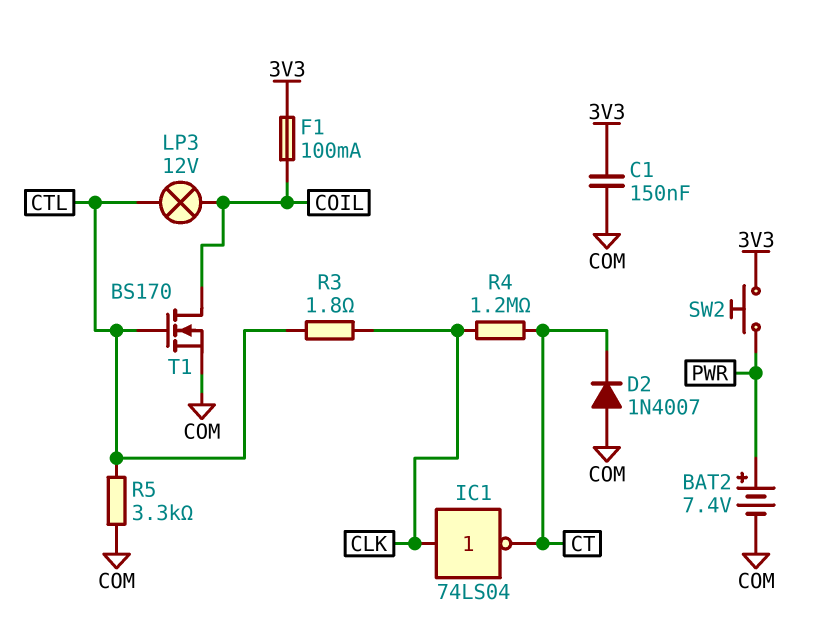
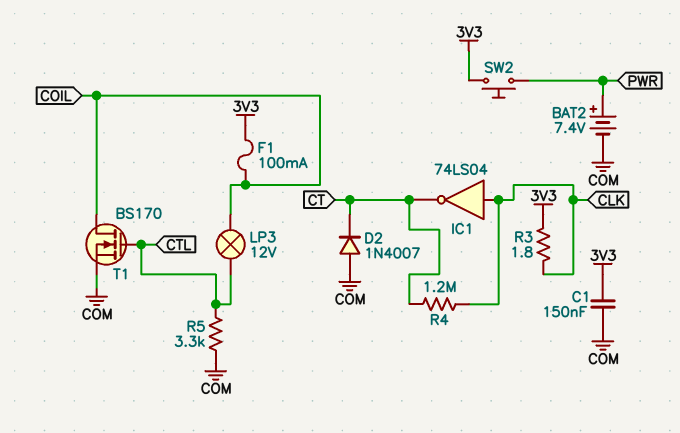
R3: 1.8 (CLK, CTL) -> 1.8 (3V3, CLK)

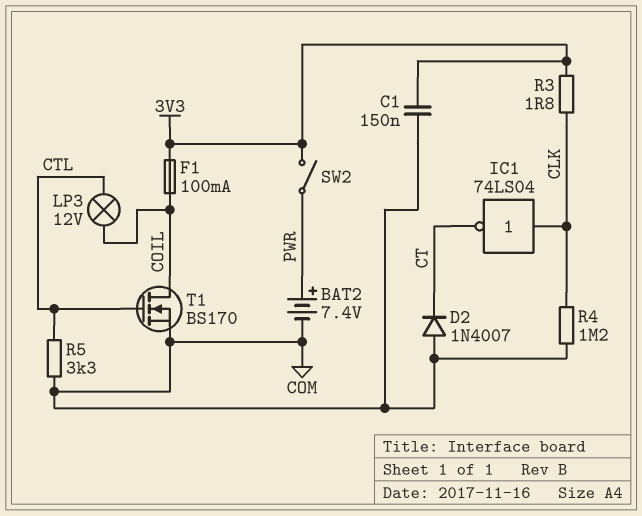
R4: 1.2M (CLK, CT) -> 1.2M (CLK, COM)
SW2: button (3V3, PWR) -> switch (3V3, PWR)

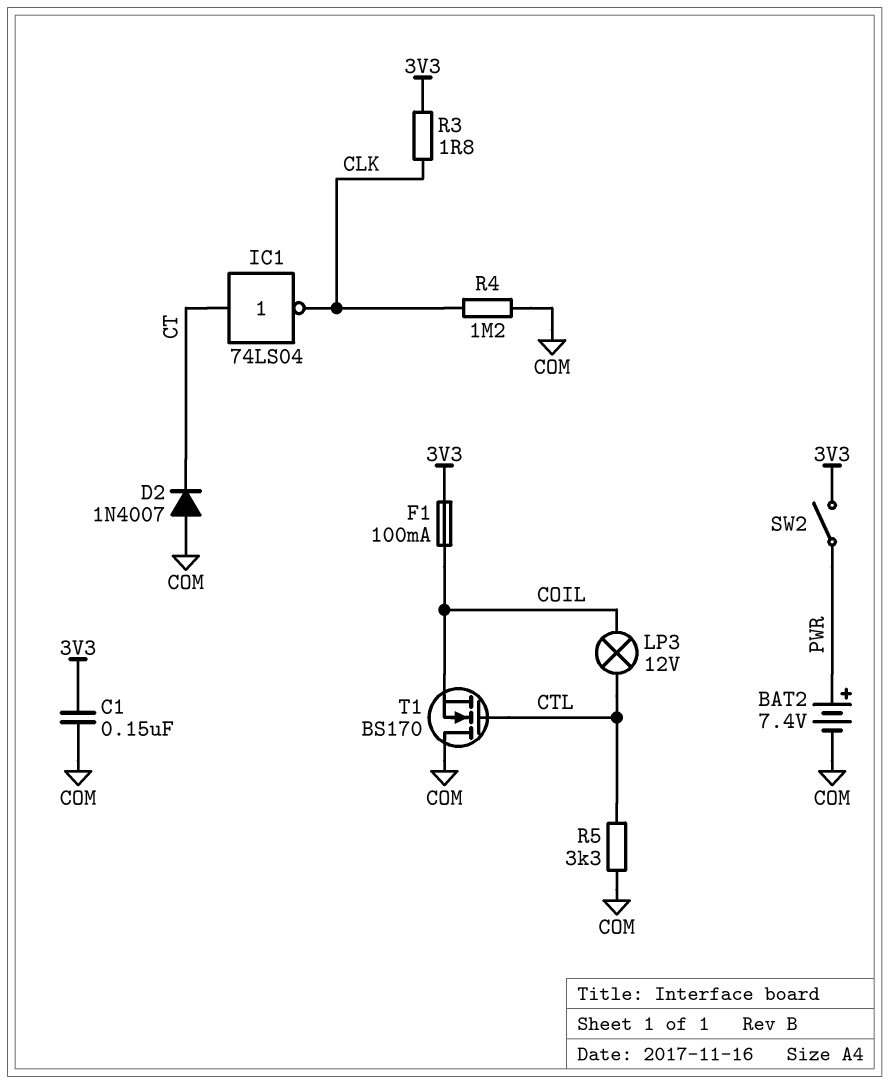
IC1: NOT 74LS04 (in CLK, out CT) -> NOT 74LS04 (in CT, out CLK)
T1: NMOS BS170 (G CTL, D COIL, S COM) -> NMOS BS170 (G CTL, D COM, S COIL)

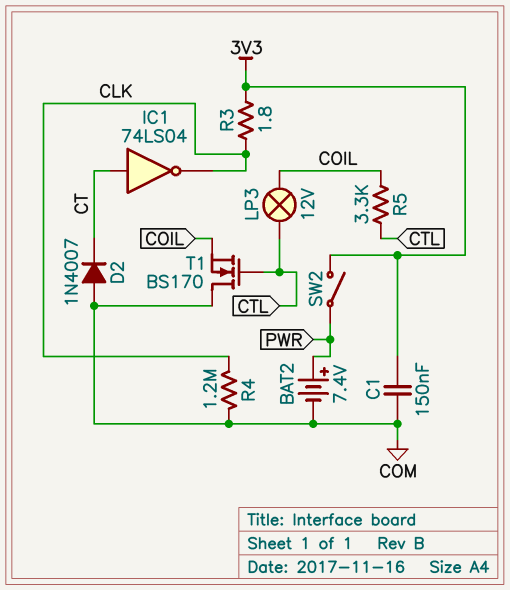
F1: 100mA (3V3, COIL) -> none
R5: 3.3k (COM, CTL) -> 3.3k (COIL, CTL)

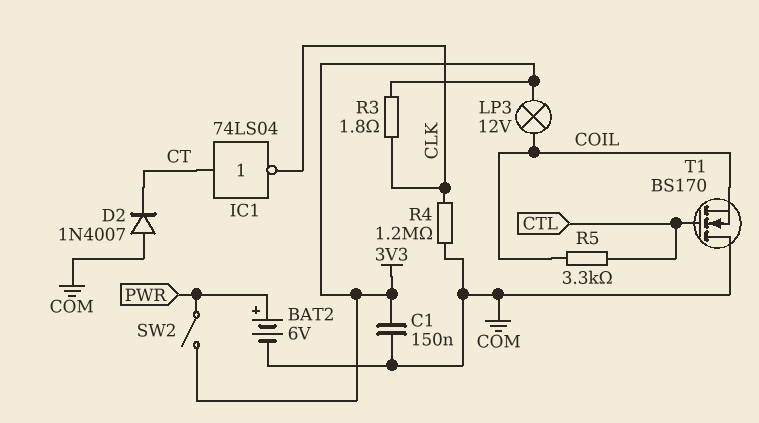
BAT2: 7.4V (plus PWR, minus COM) -> 6V (plus PWR, minus COM)
LP3: lamp 12V (COIL, CTL) -> lamp 12V (3V3, COIL)

